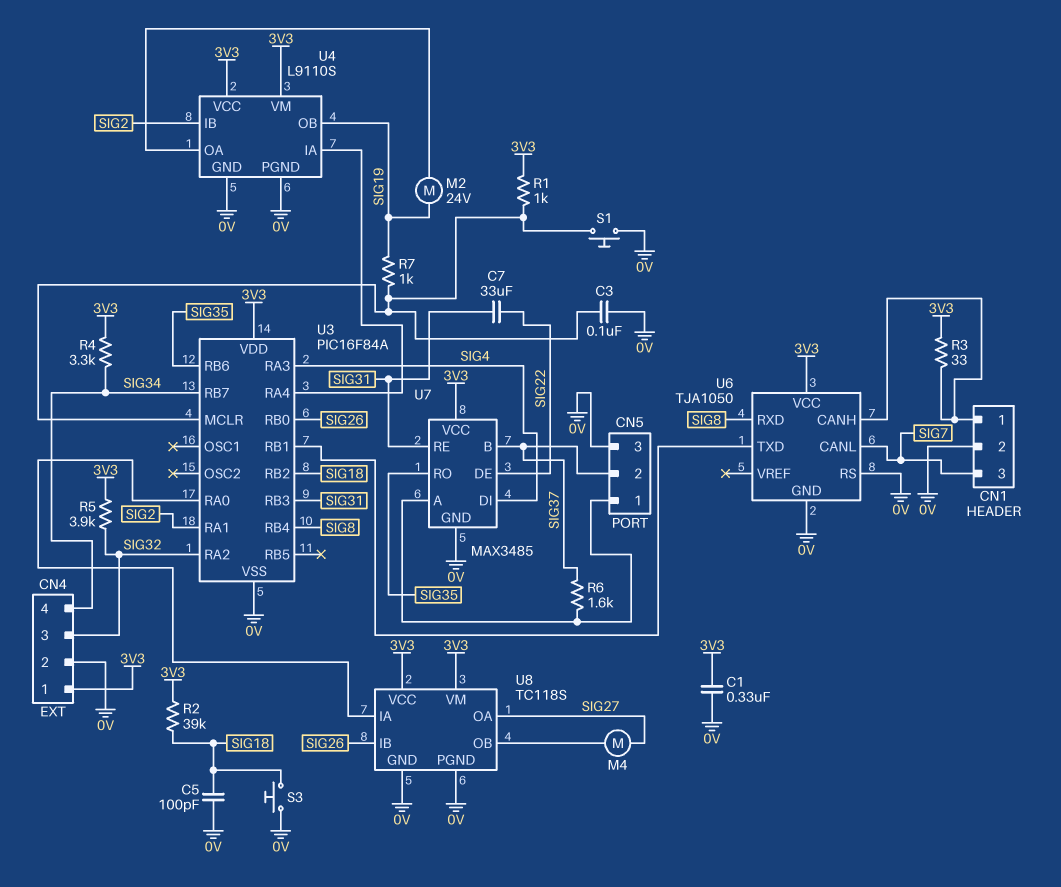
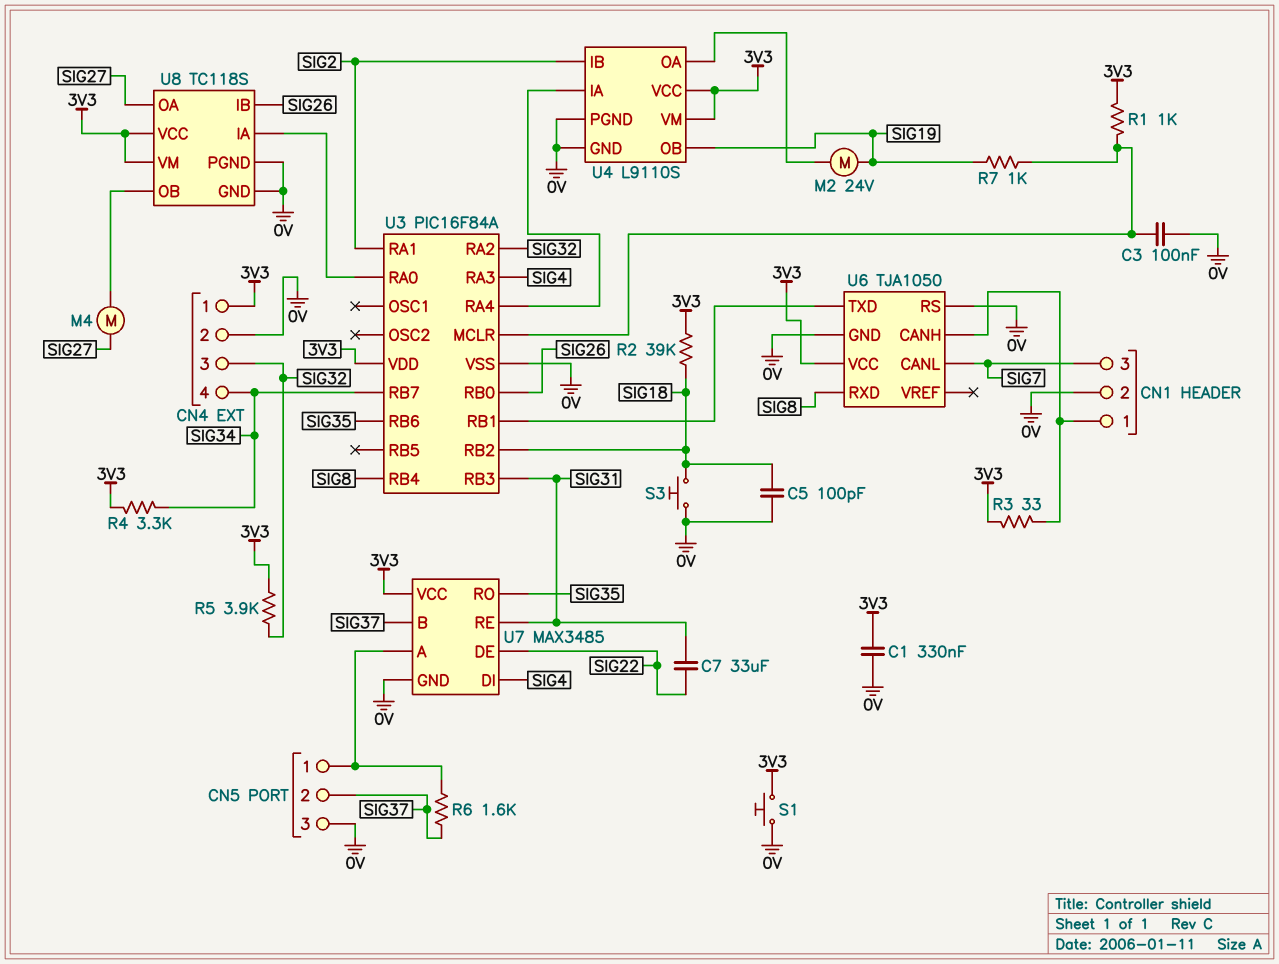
S1: button (0V, U3/MCLR) -> button (0V, 3V3)

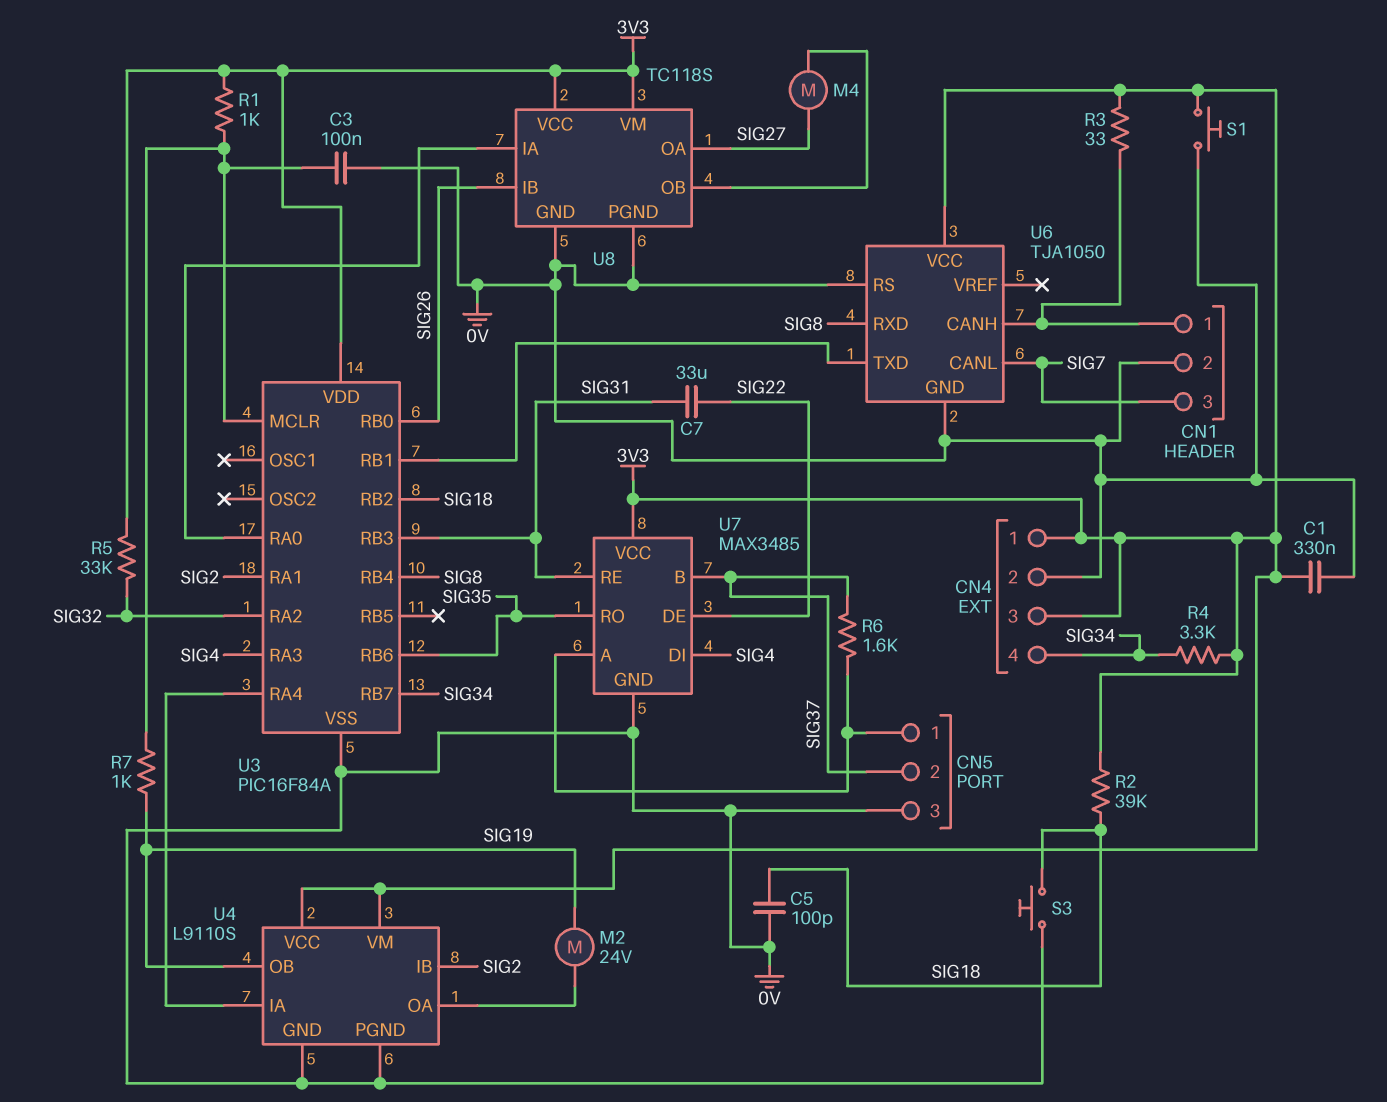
CN4 pin 3: SIG32 -> 3V3
R5: 3.9k (3V3, SIG32) -> 33k (3V3, SIG32)

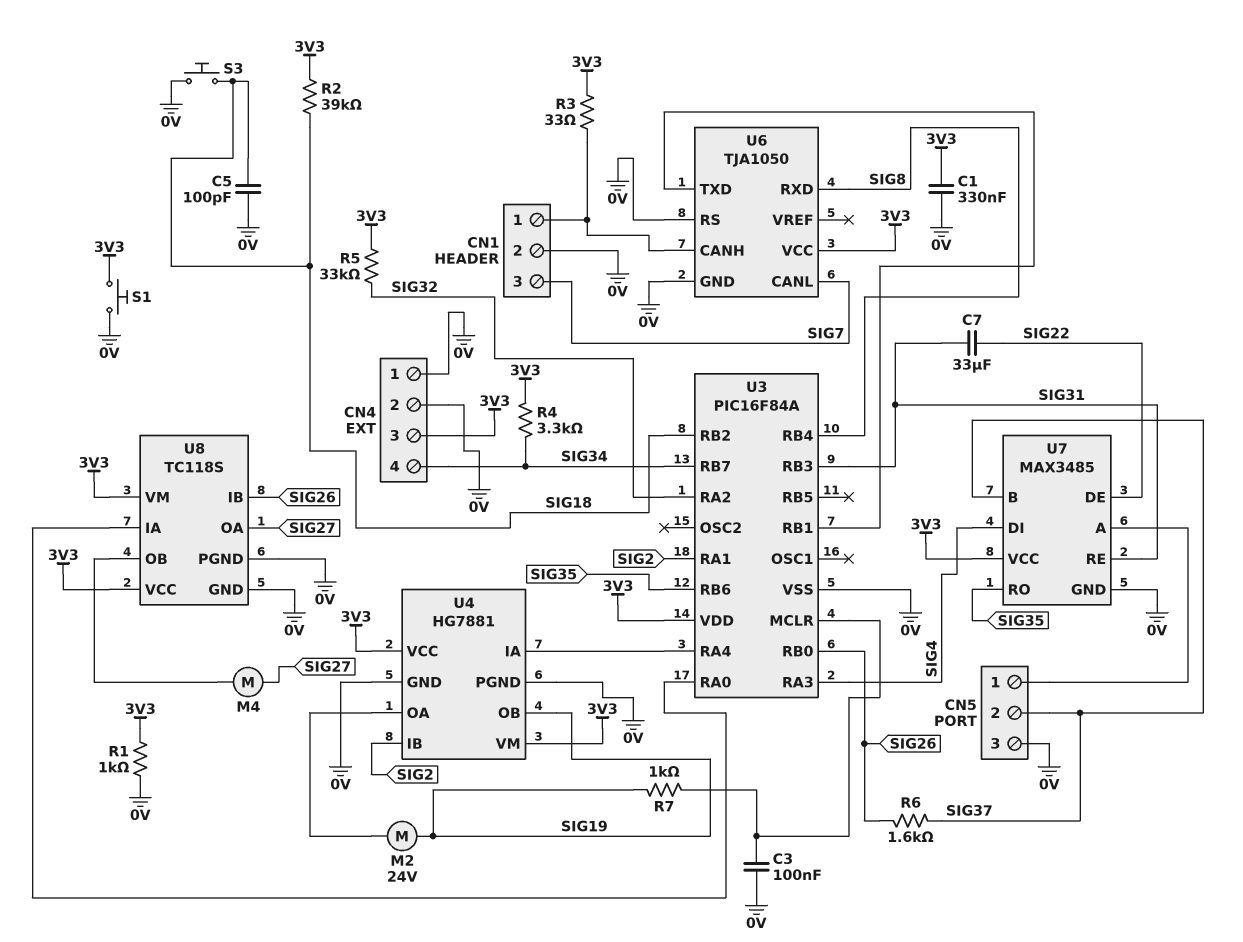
CN4 pin 1: 3V3 -> 0V
R1: 1k (3V3, U3/MCLR) -> 1k (0V, 3V3)
R6: 1.6k (CN5/1, SIG37) -> 1.6k (SIG26, SIG37)
U4: L9110S -> HG7881

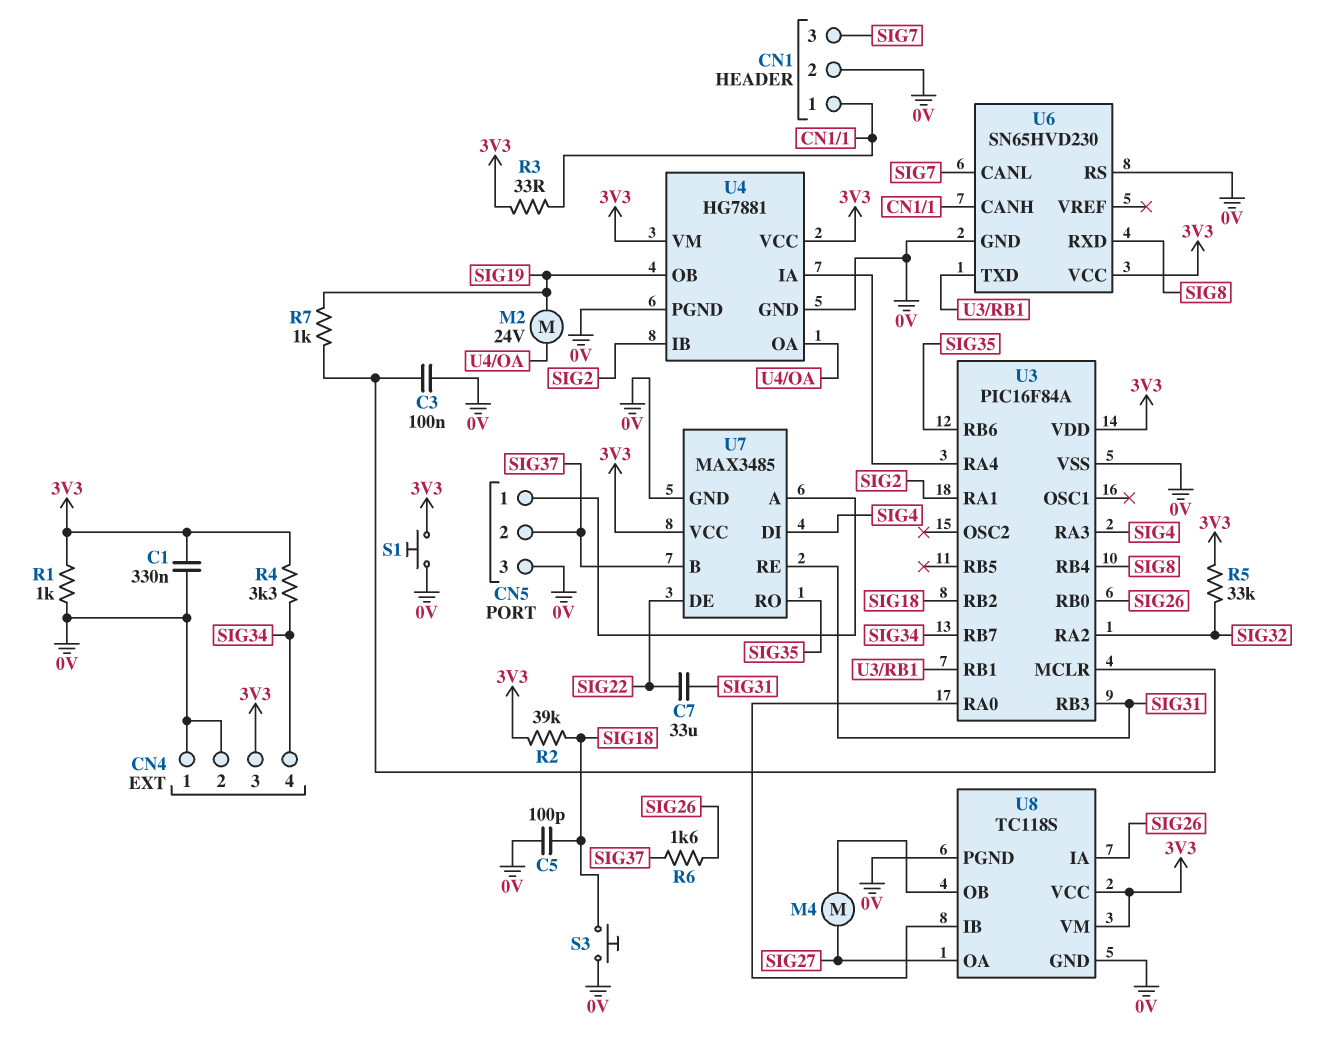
U6: TJA1050 -> SN65HVD230
U8 pin IA: U3/RA0 -> SIG26
U8 pin IB: SIG26 -> U3/RA0

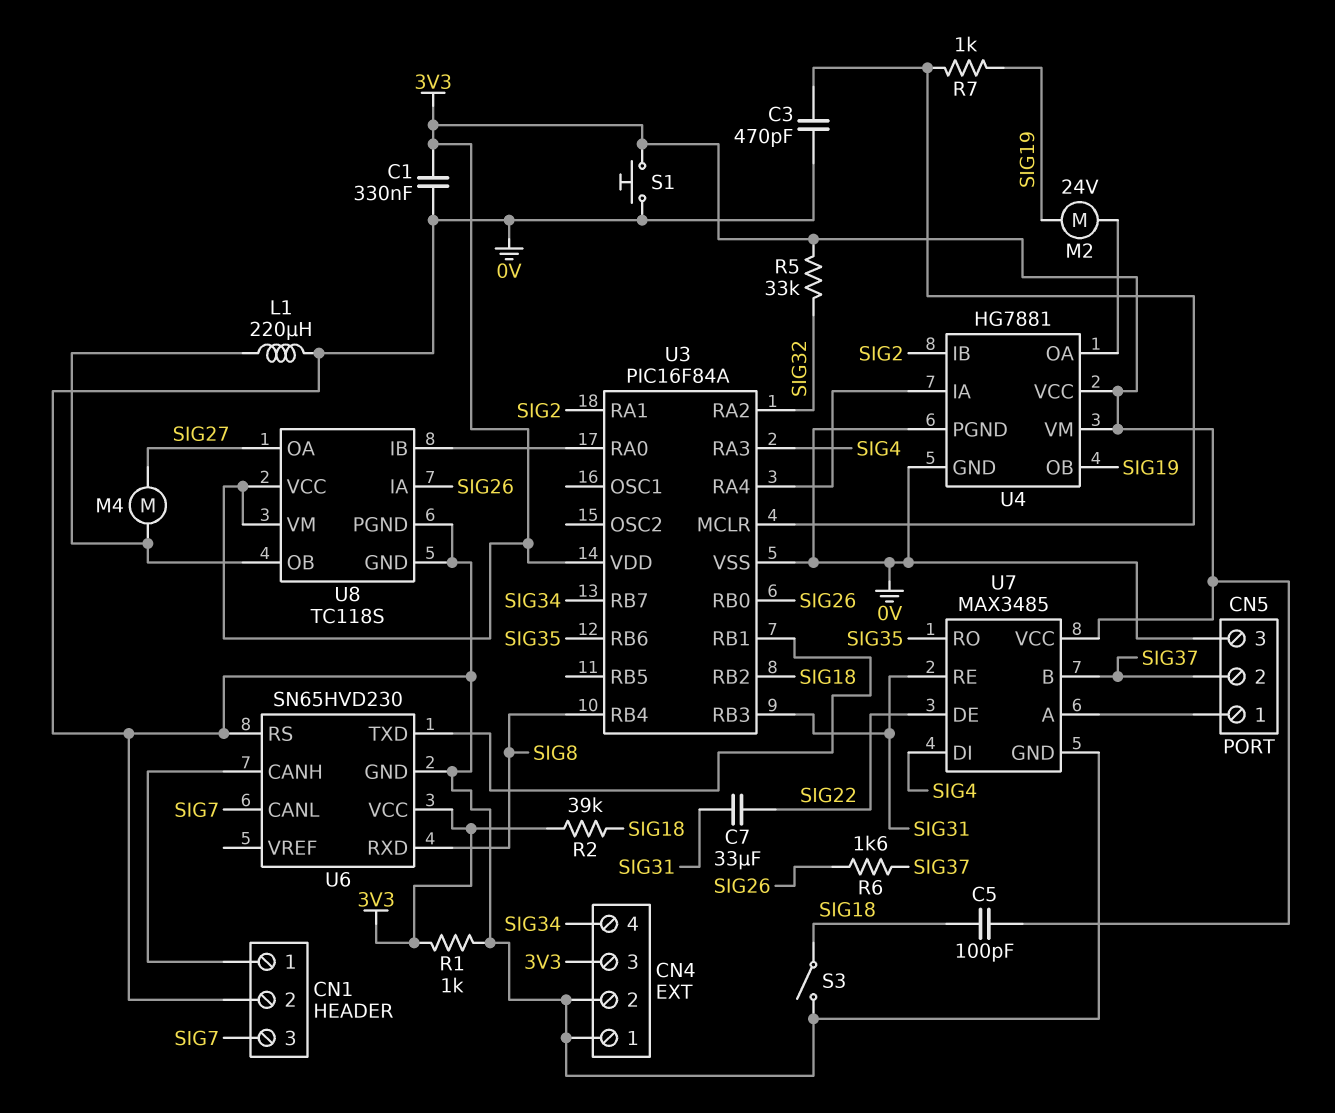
C3: 100nF (0V, U3/MCLR) -> 470pF (0V, U3/MCLR)
C5: 100pF (0V, SIG18) -> 100pF (3V3, SIG18)
L1: none -> 220uH (0V, U8/OB)
R3: 33 (3V3, CN1/1) -> none
R4: 3.3k (3V3, SIG34) -> none
S3: button (0V, SIG18) -> switch (0V, SIG18)

